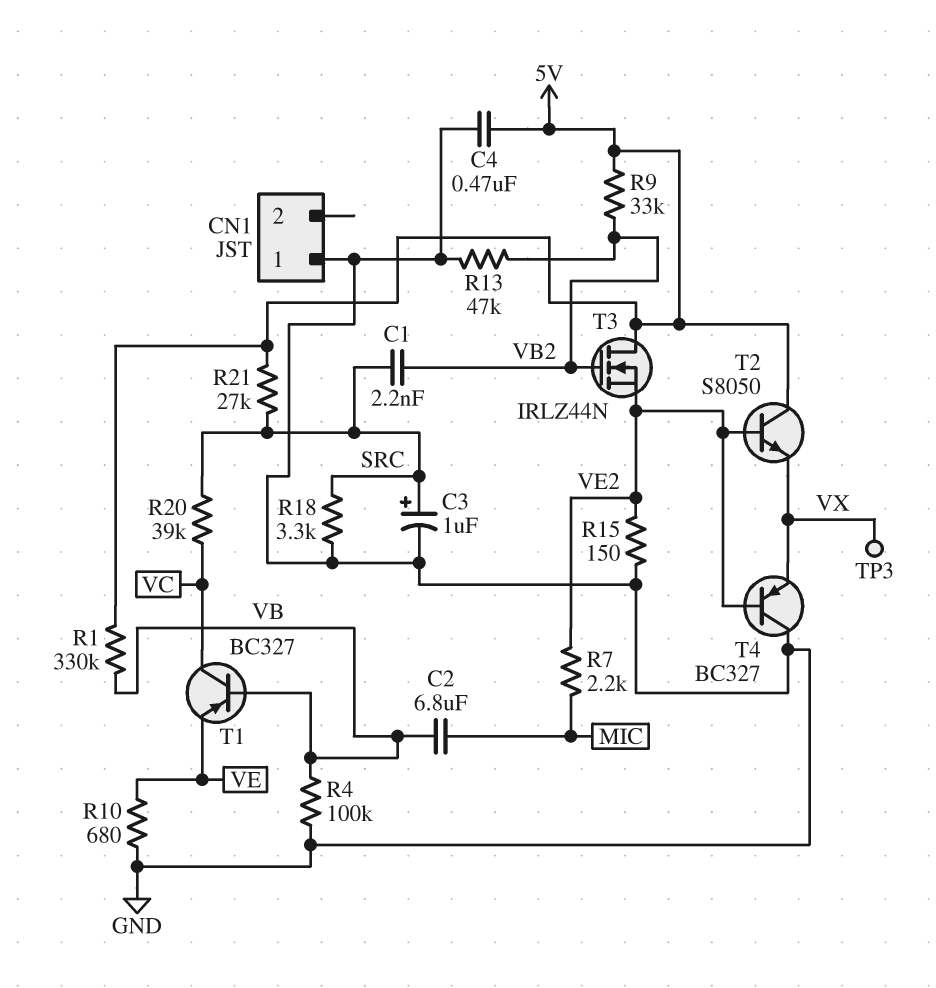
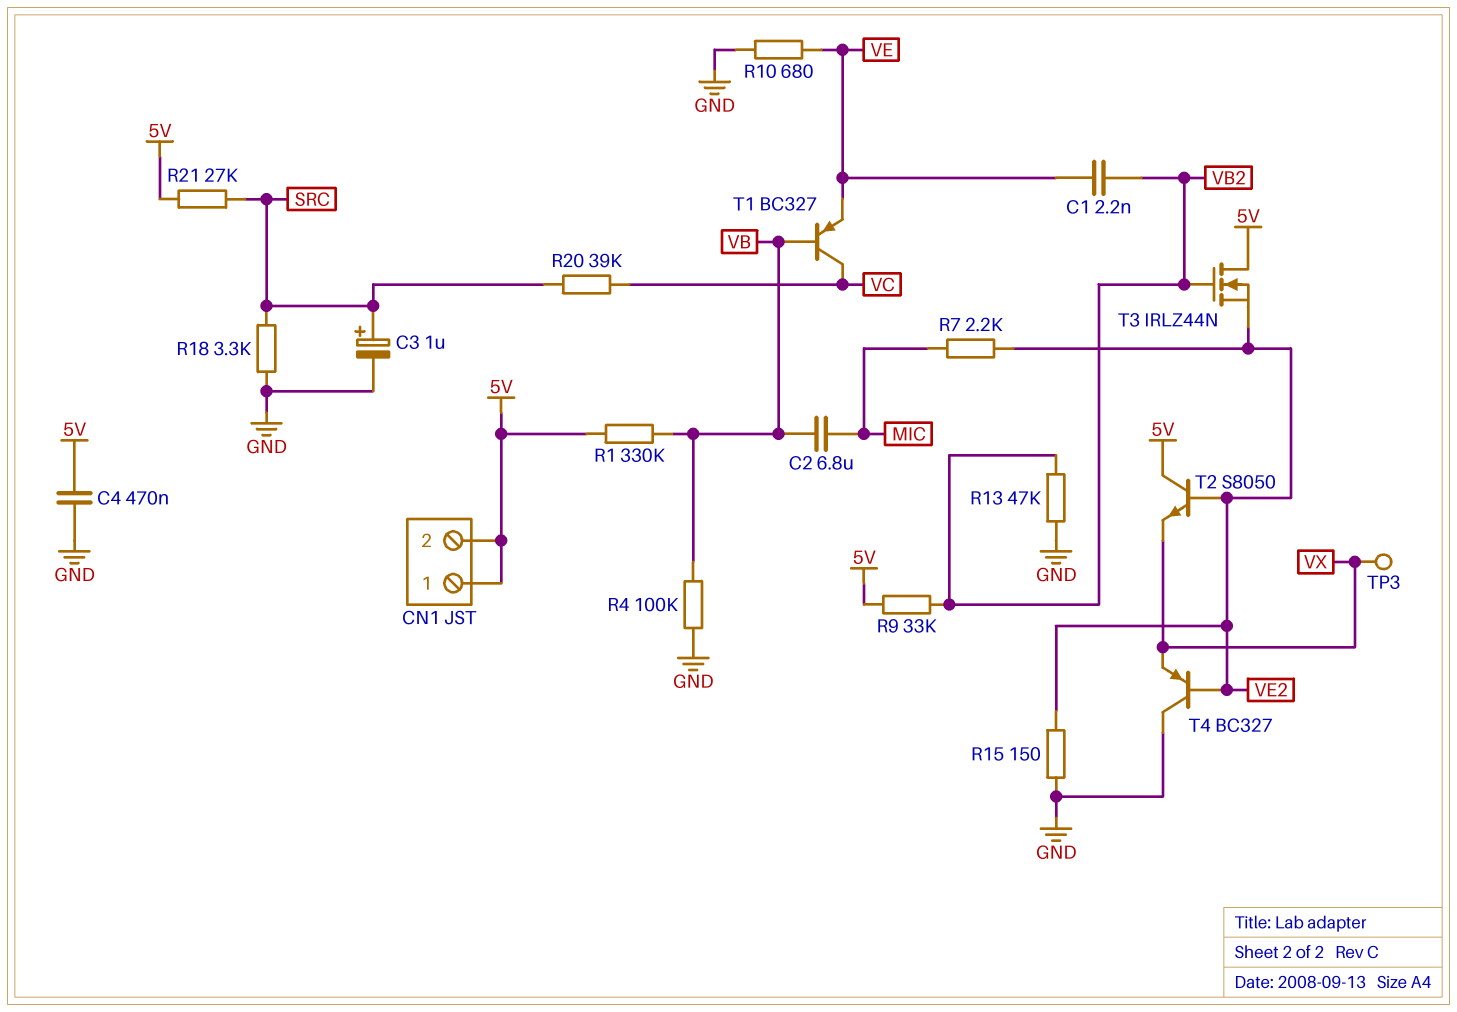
C1: 2.2nF (SRC, VB2) -> 2.2nF (VB2, VE)
CN1 pin 1: GND -> 5V
CN1 pin 2: none -> 5V

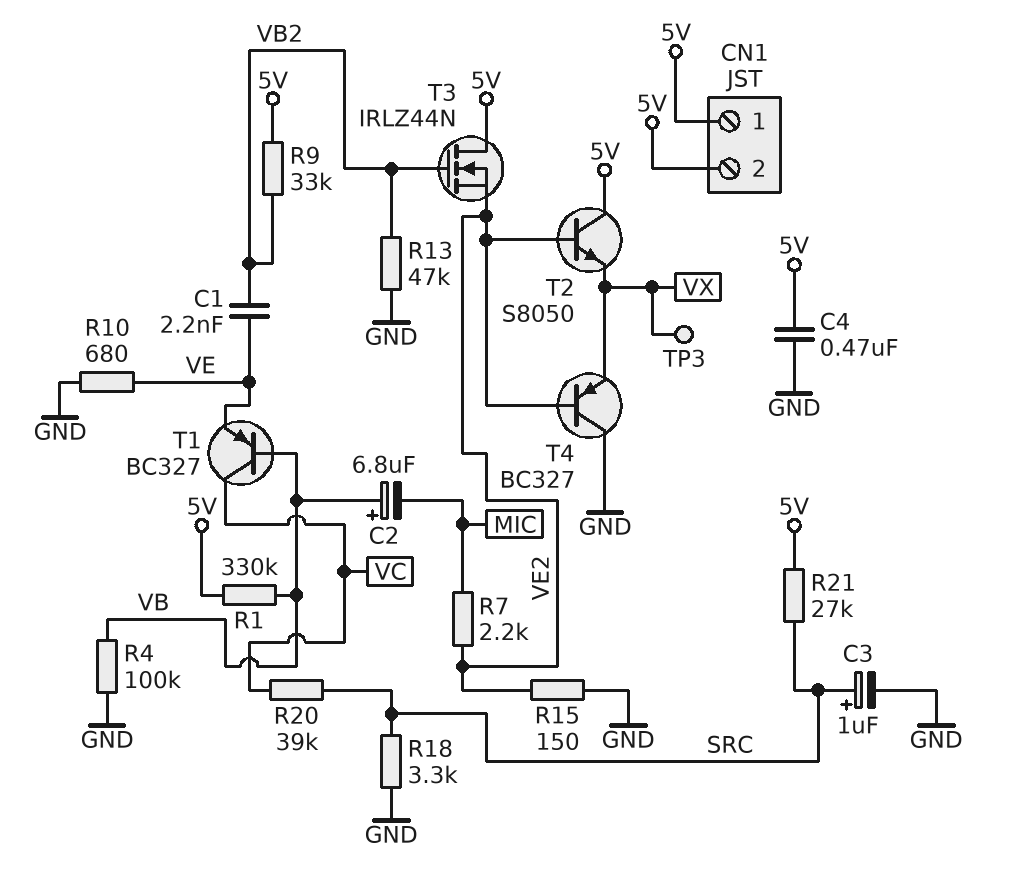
C2: 6.8uF (MIC, VB) -> 6.8uF (plus VB, minus MIC)

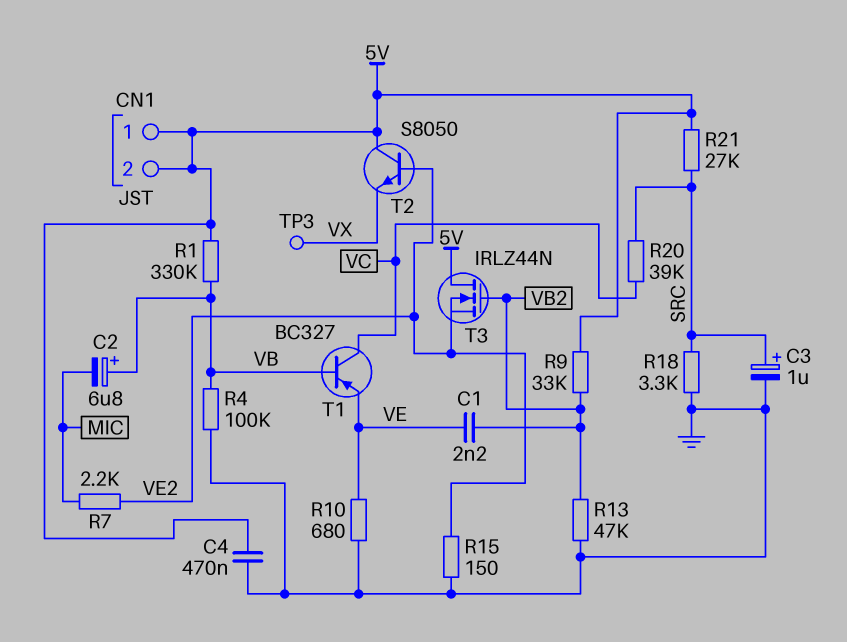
T4: PNP BC327 (B VE2, C GND, E VX) -> none

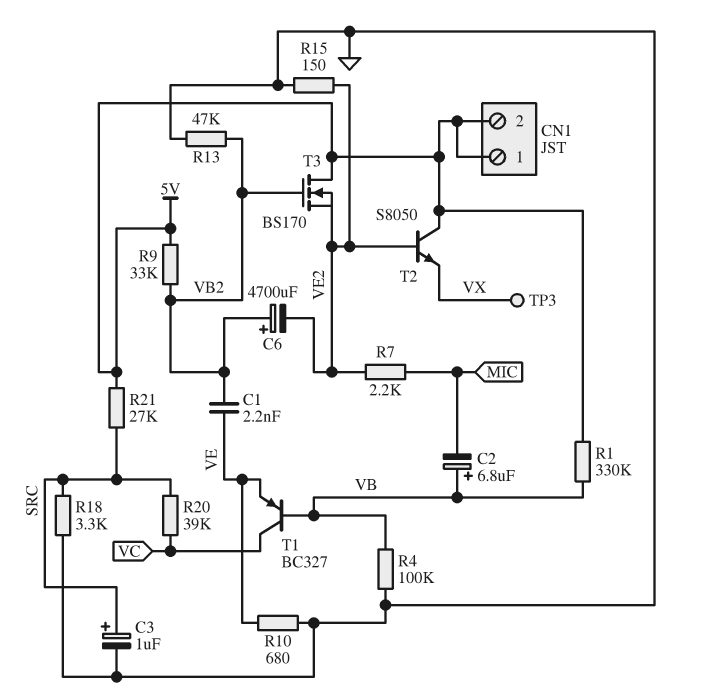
C4: 470nF (5V, GND) -> none
C6: none -> 4700uF (plus VB2, minus VE2)
T3: NMOS IRLZ44N (G VB2, D 5V, S VE2) -> NMOS BS170 (G VB2, D 5V, S VE2)

